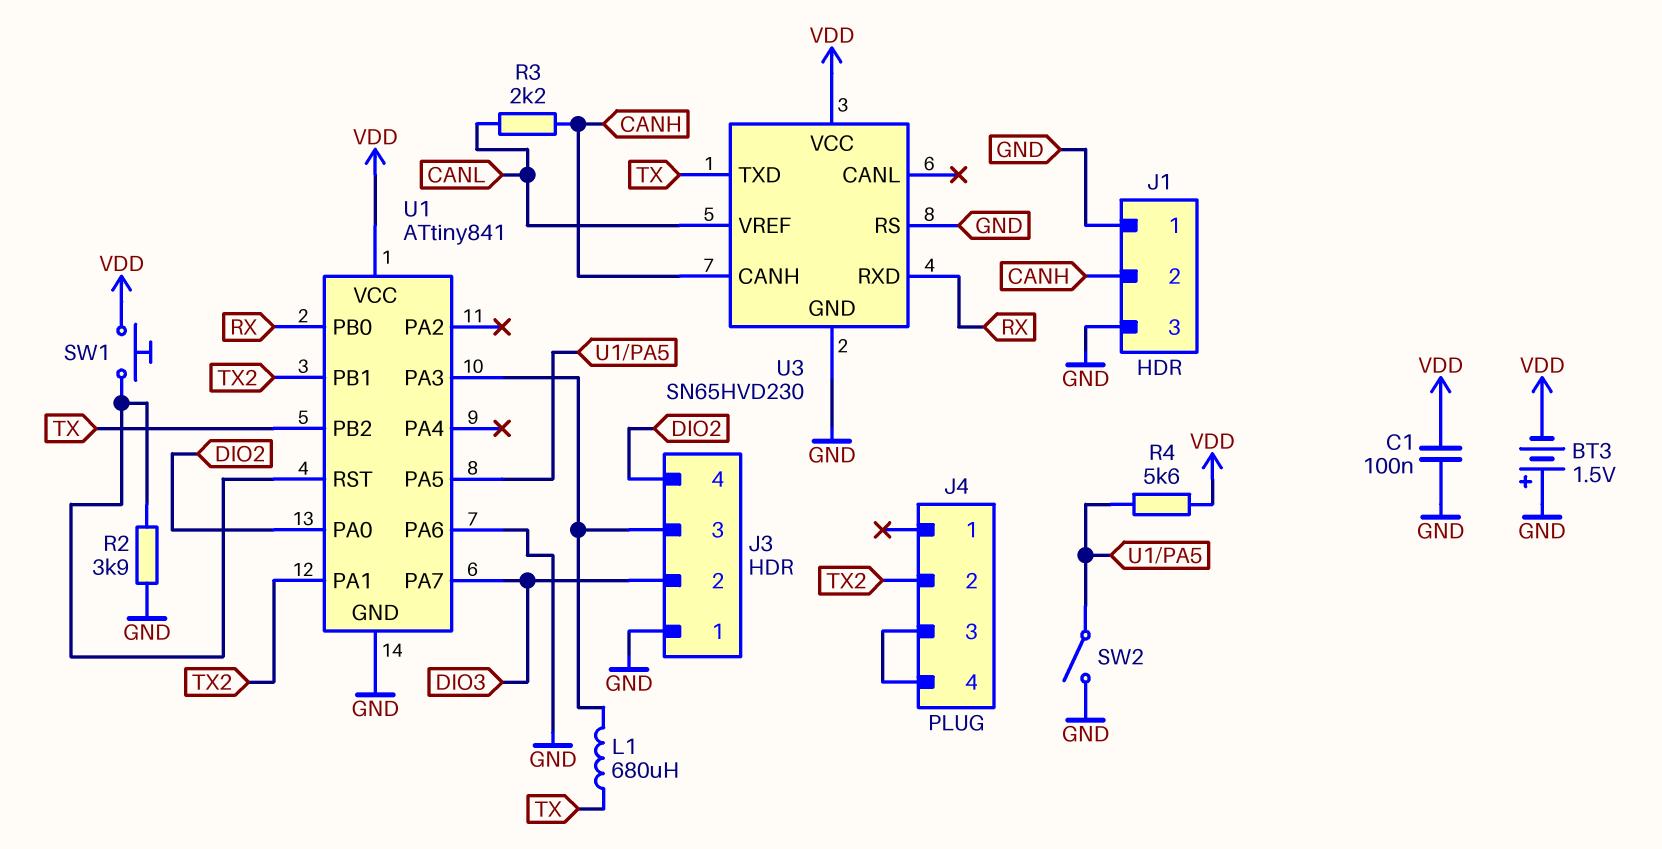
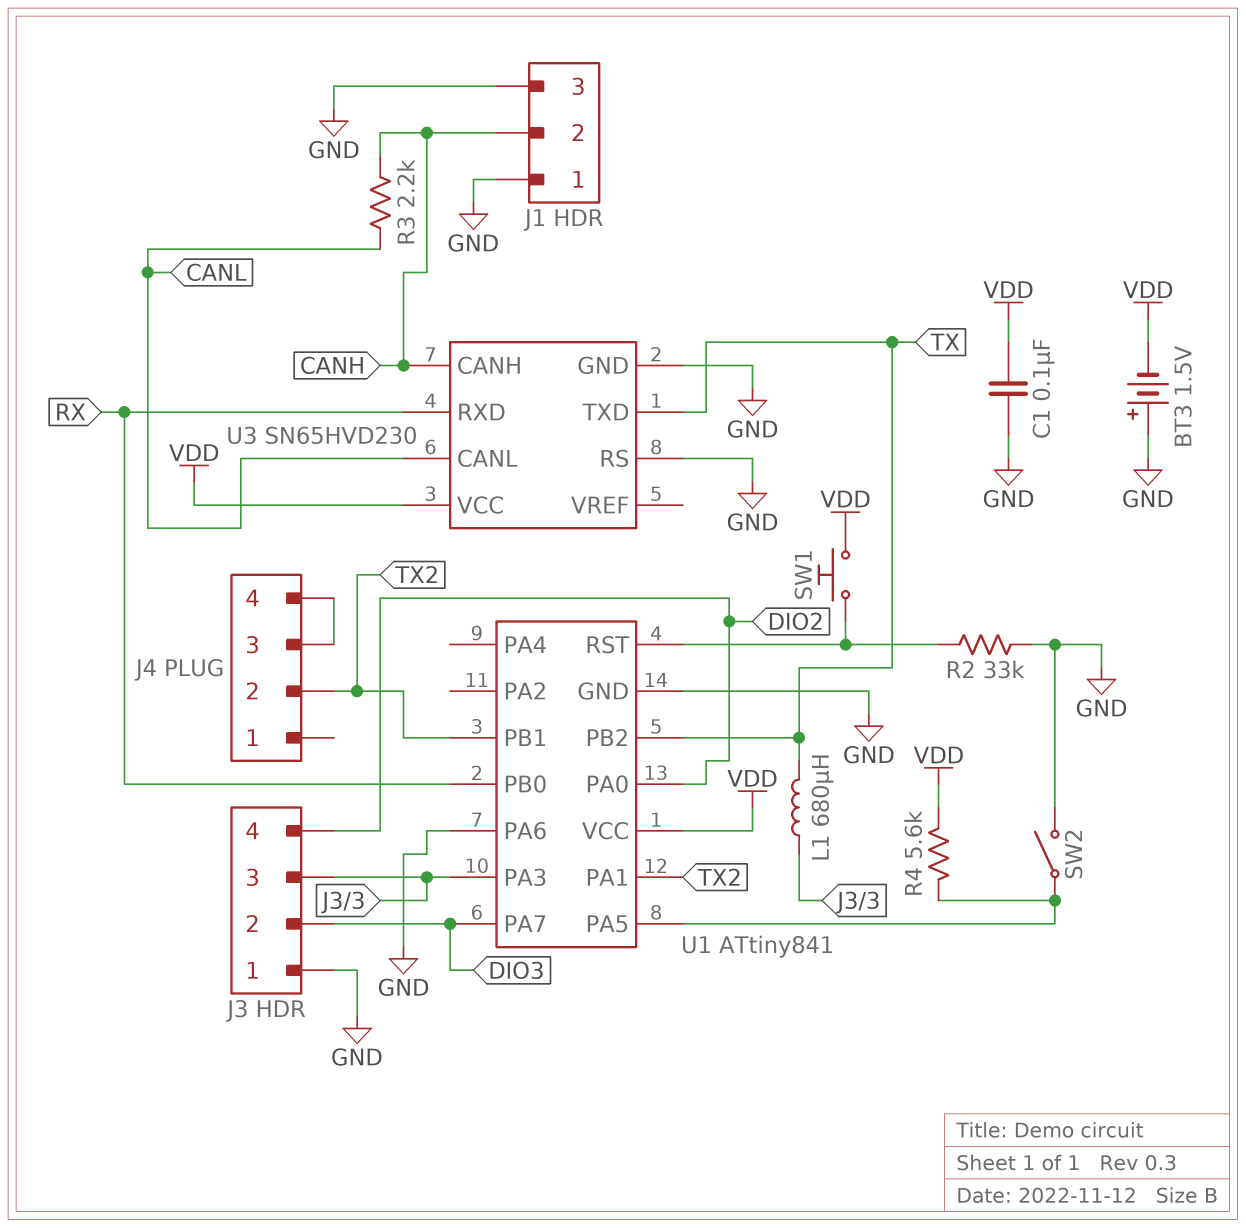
R2: 3.9k (GND, U1/RST) -> 33k (GND, U1/RST)
U3 pin CANL: none -> CANL
U3 pin VREF: CANL -> none

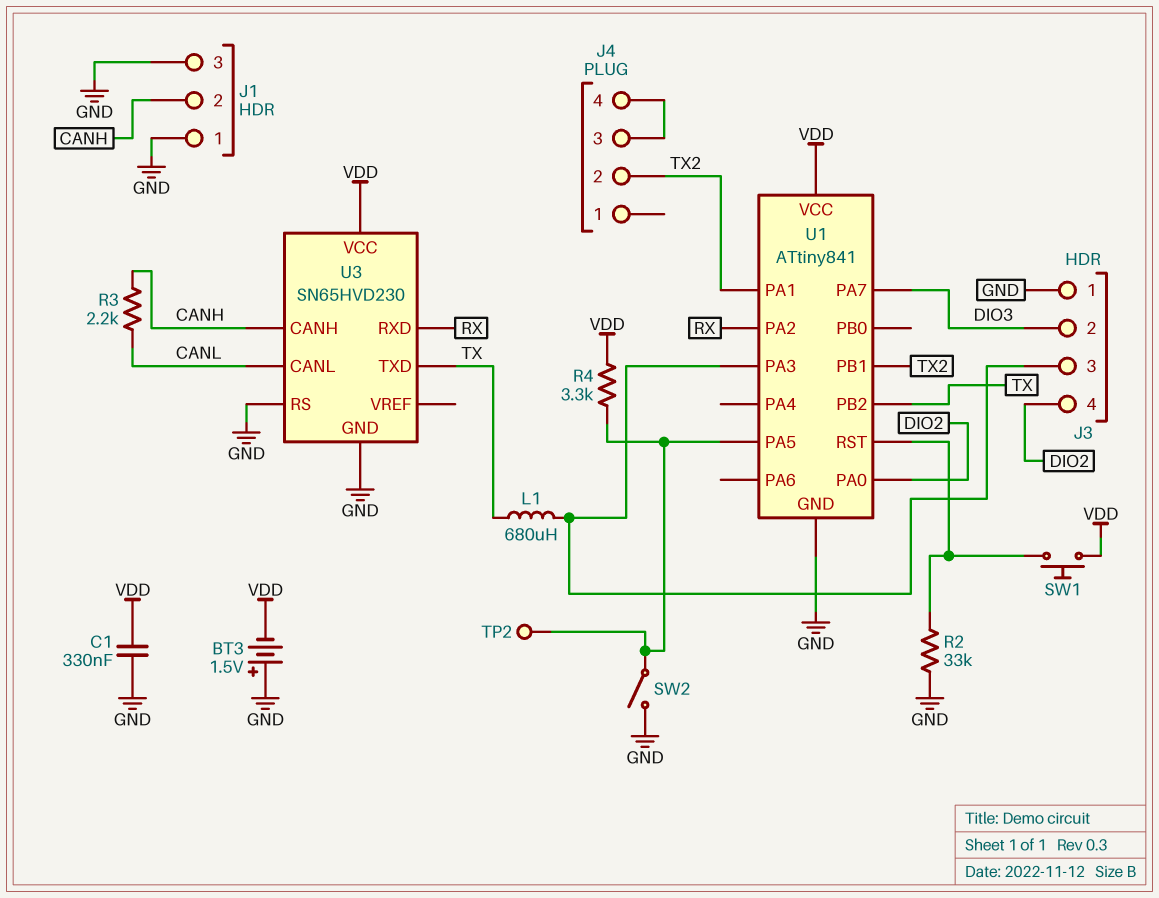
C1: 100nF (GND, VDD) -> 330nF (GND, VDD)
R4: 5.6k (U1/PA5, VDD) -> 3.3k (U1/PA5, VDD)
TP2: none -> test point (U1/PA5)
U1 pin PA2: none -> RX
U1 pin PA6: GND -> none
U1 pin PB0: RX -> none

